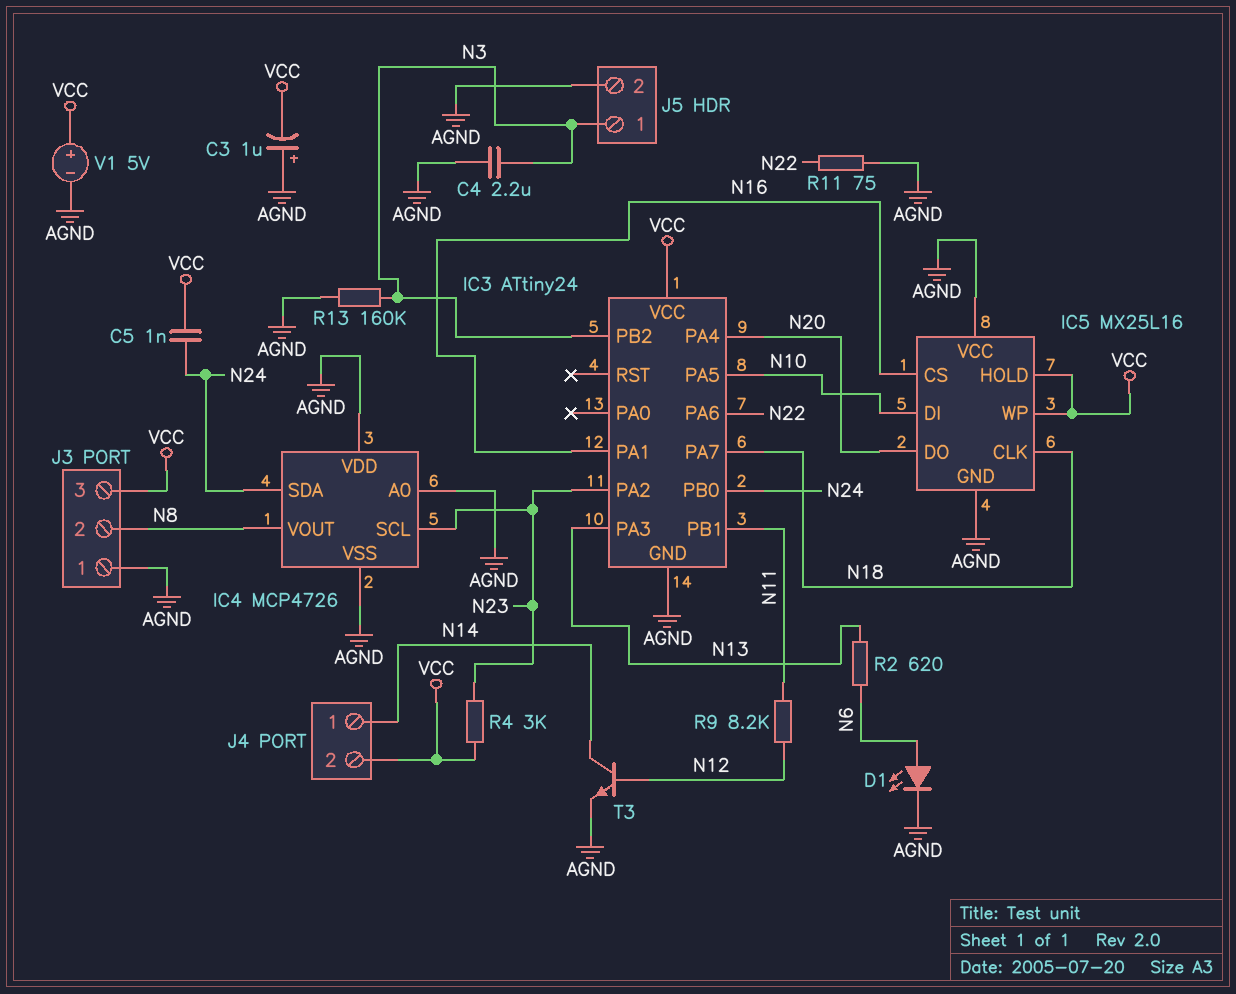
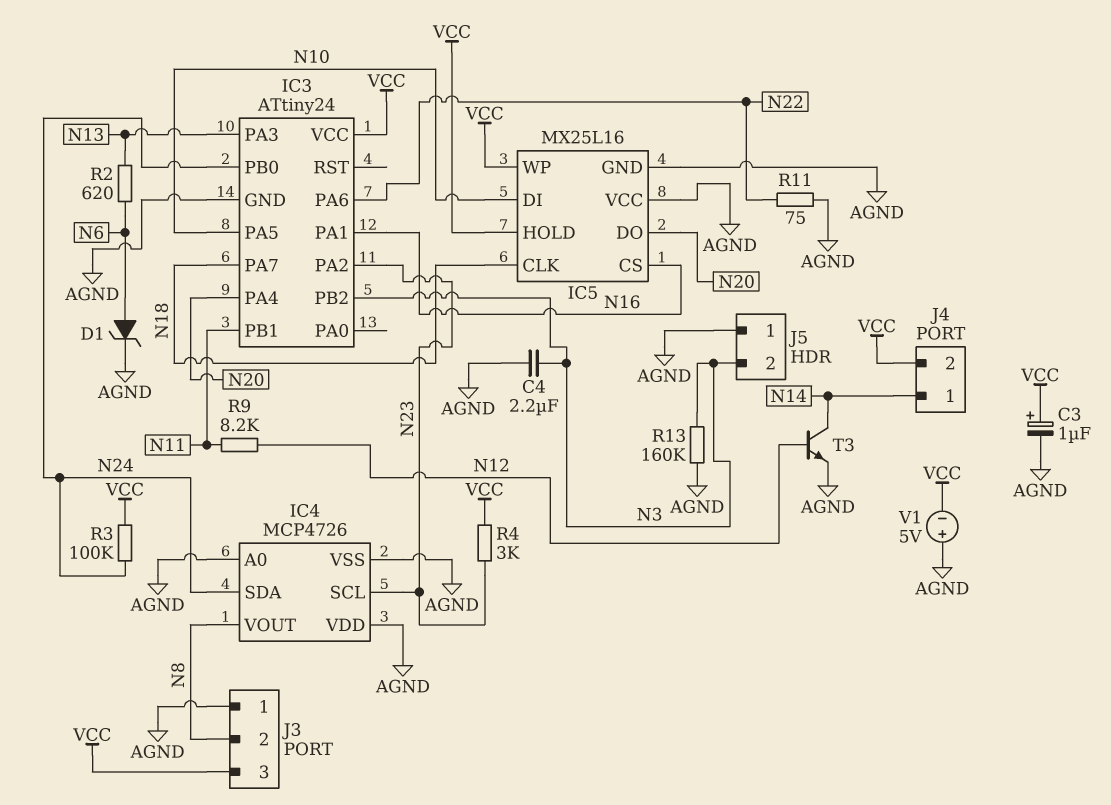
C3: 1uF (plus AGND, minus VCC) -> 1uF (plus VCC, minus AGND)
C5: 1nF (N24, VCC) -> none
D1: LED (A N6, K AGND) -> zener (A N6, K AGND)
J5 pin 1: N3 -> AGND
J5 pin 2: AGND -> N3
R3: none -> 100k (N24, VCC)
V1: 5V (plus VCC, minus AGND) -> 5V (plus AGND, minus VCC)

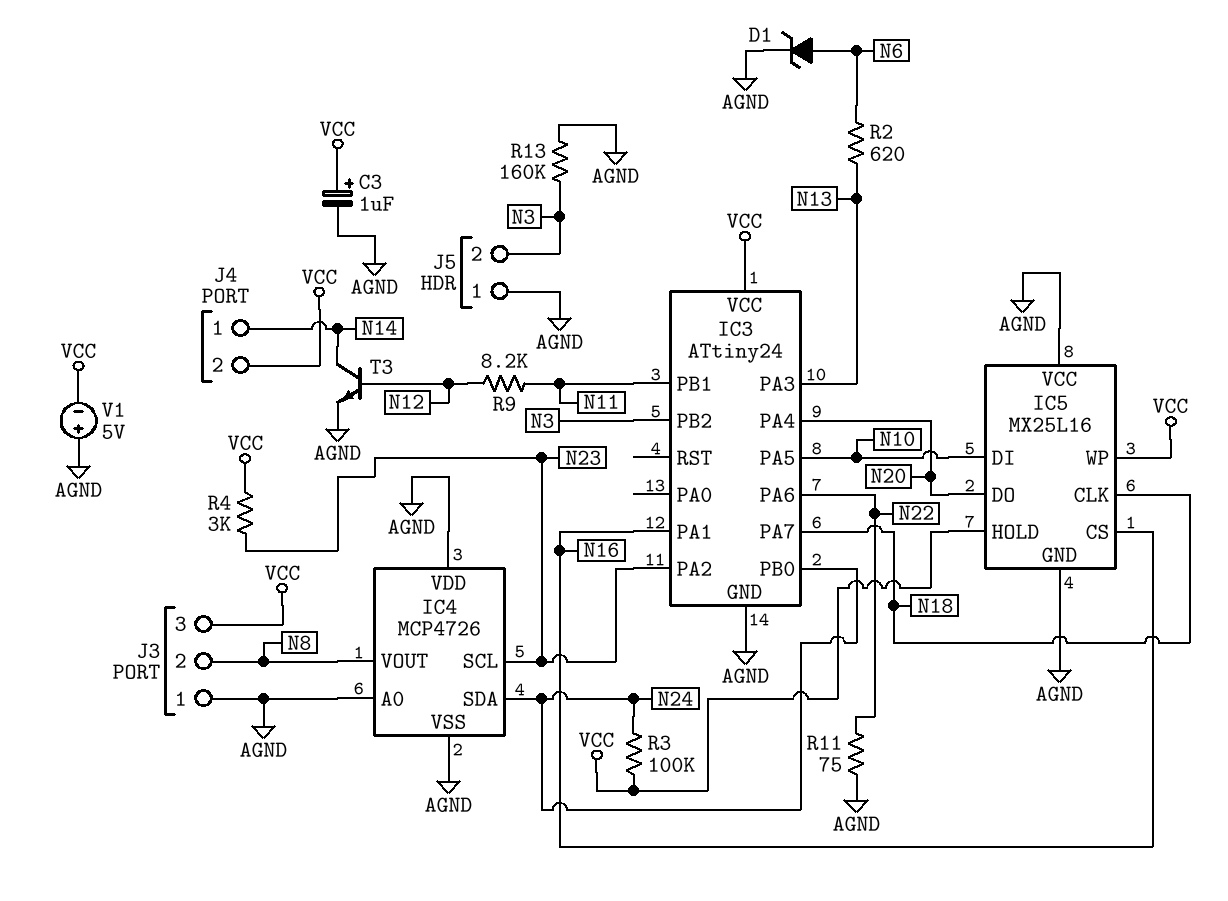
C4: 2.2uF (AGND, N3) -> none

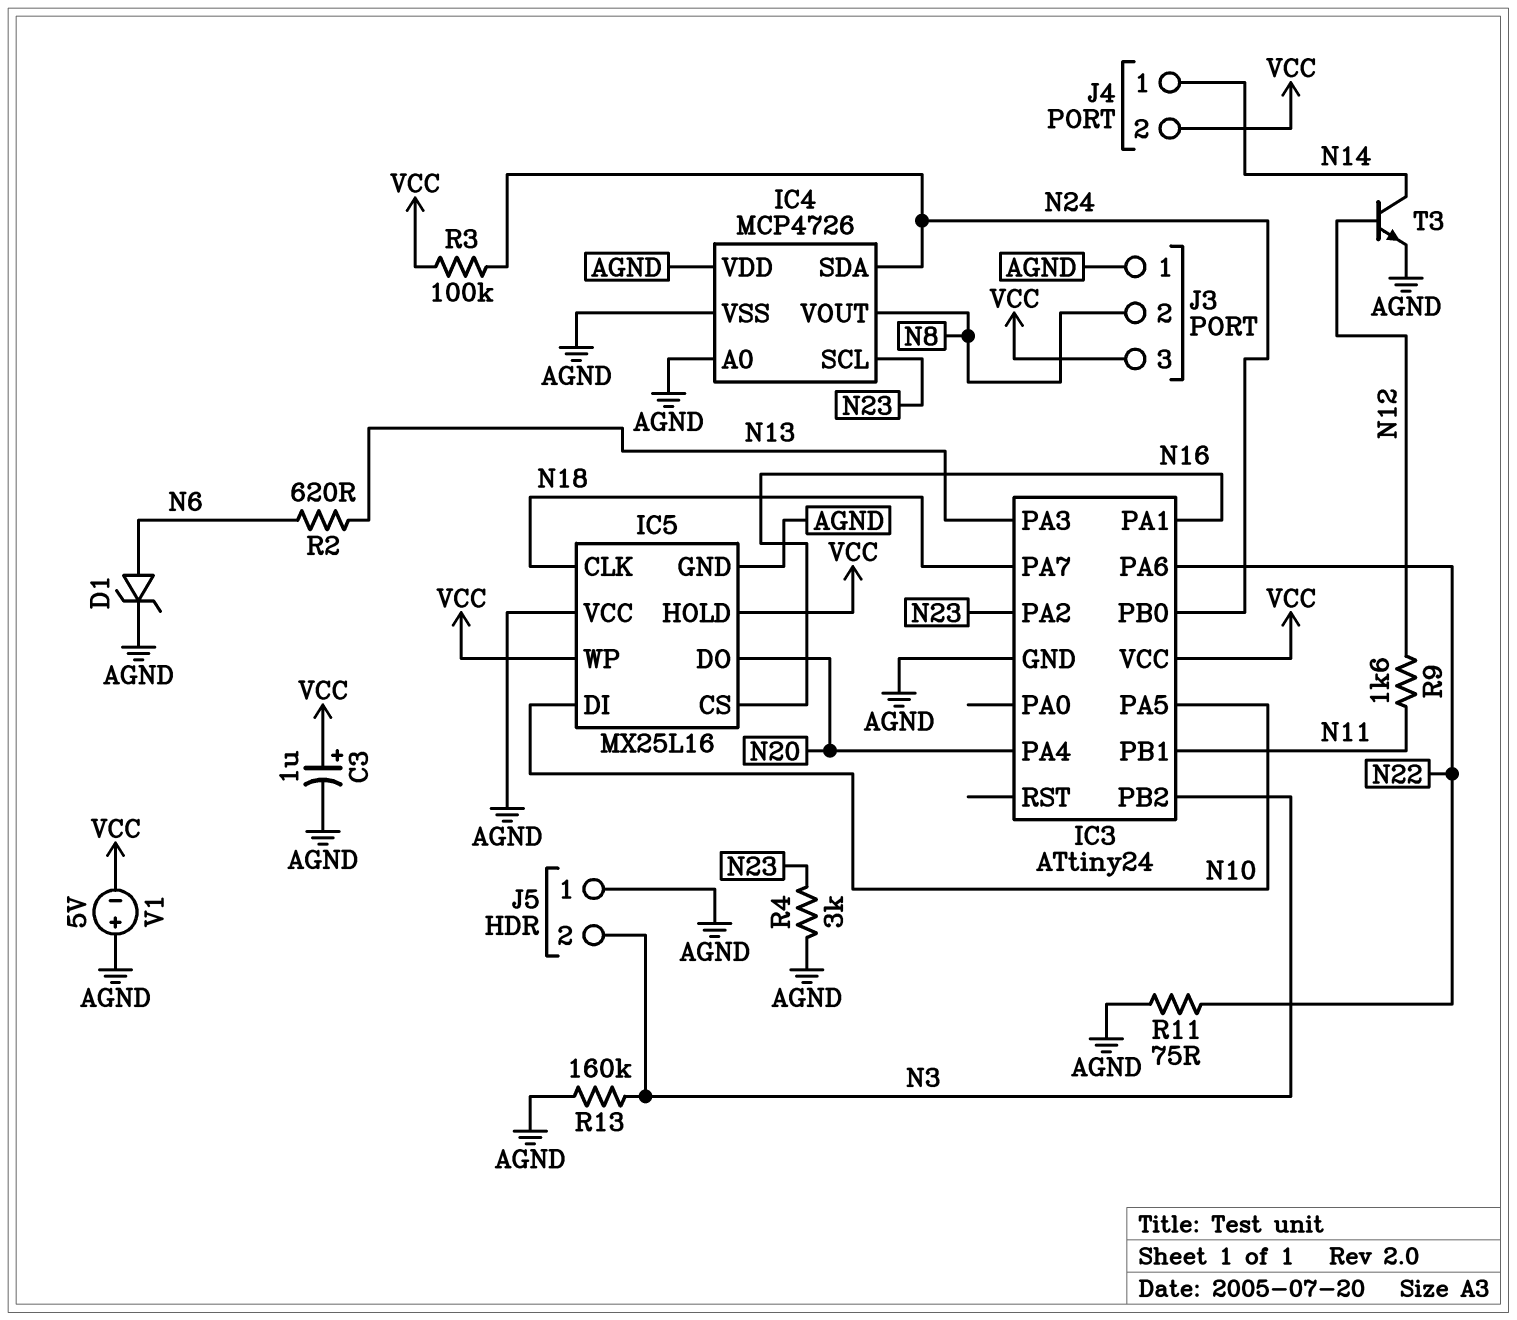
R4: 3k (N23, VCC) -> 3k (AGND, N23)
R9: 8.2k (N11, N12) -> 1.6k (N11, N12)

